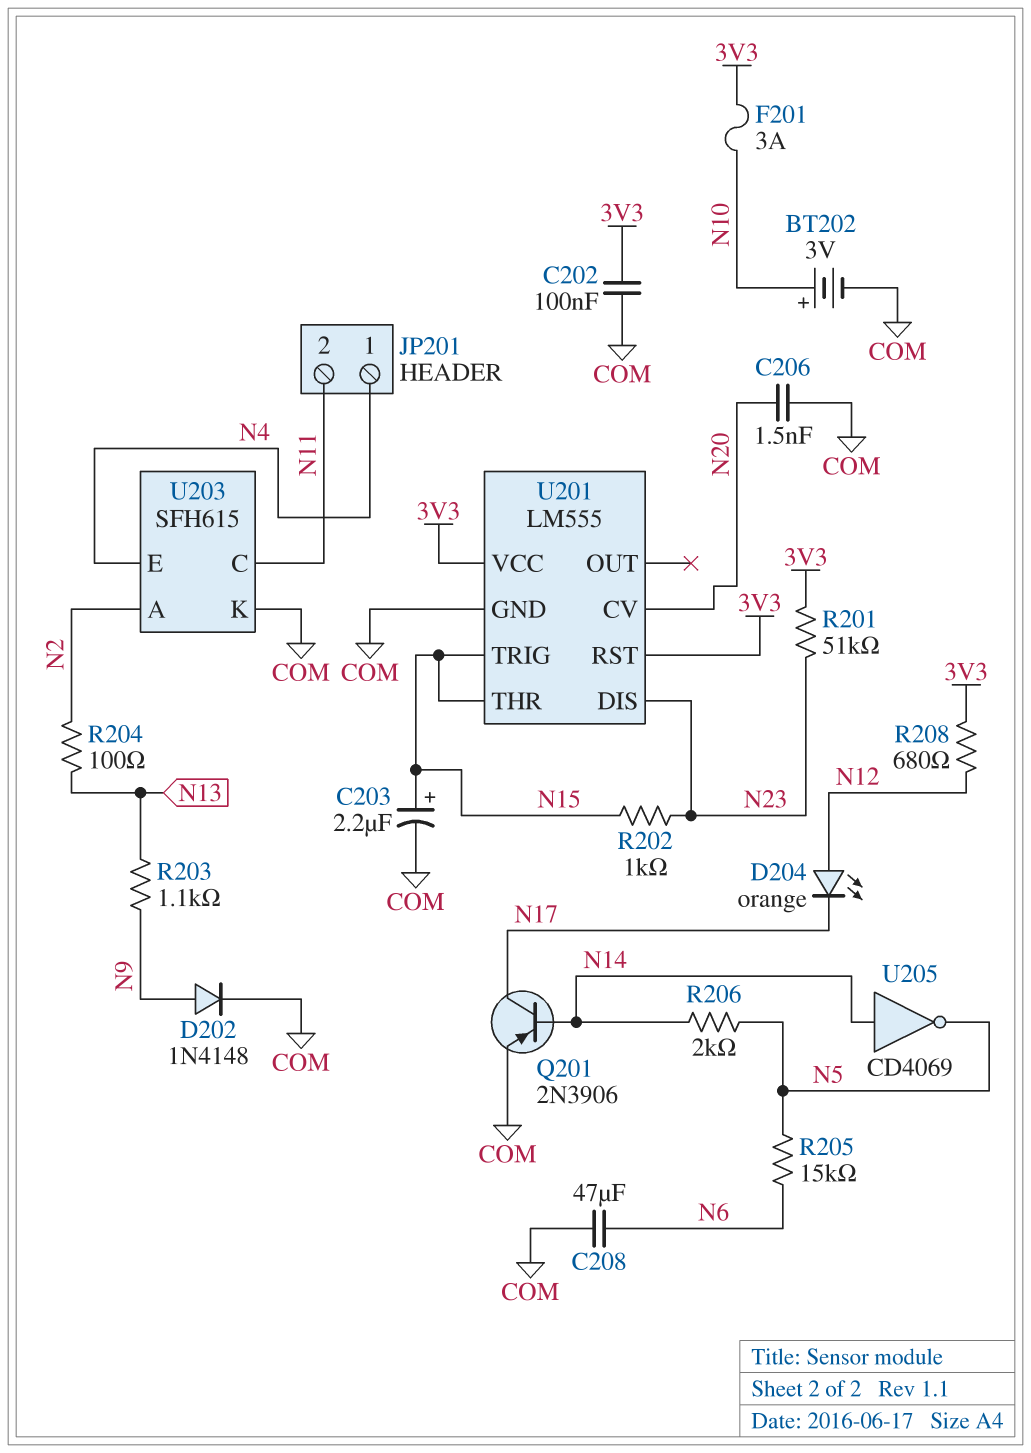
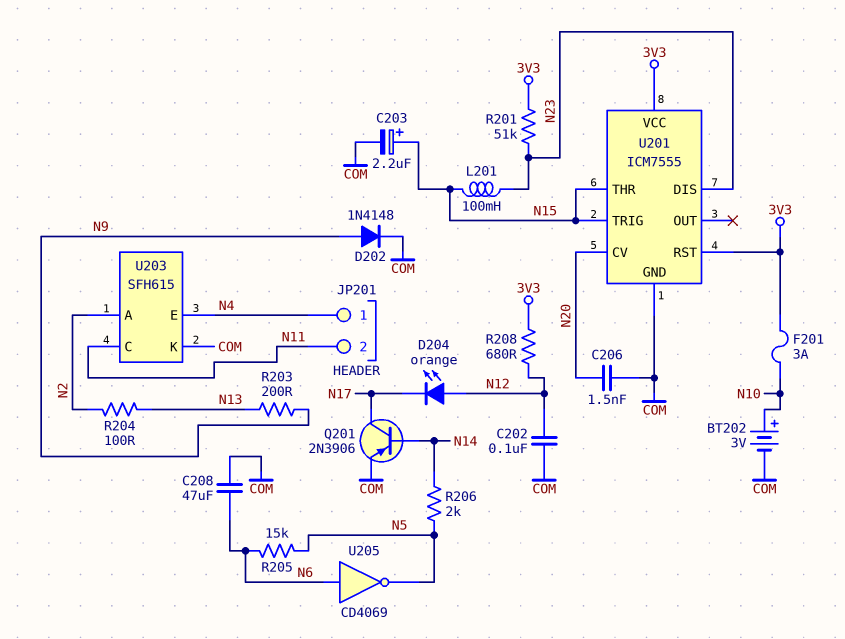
C202: 100nF (3V3, COM) -> 100nF (COM, N12)
L201: none -> 100mH (N15, N23)
R202: 1k (N15, N23) -> none
R203: 1.1k (N9, N13) -> 200 (N9, N13)
U201: LM555 -> ICM7555
U205: NOT CD4069 (in N14, out N5) -> NOT CD4069 (in N6, out N5)

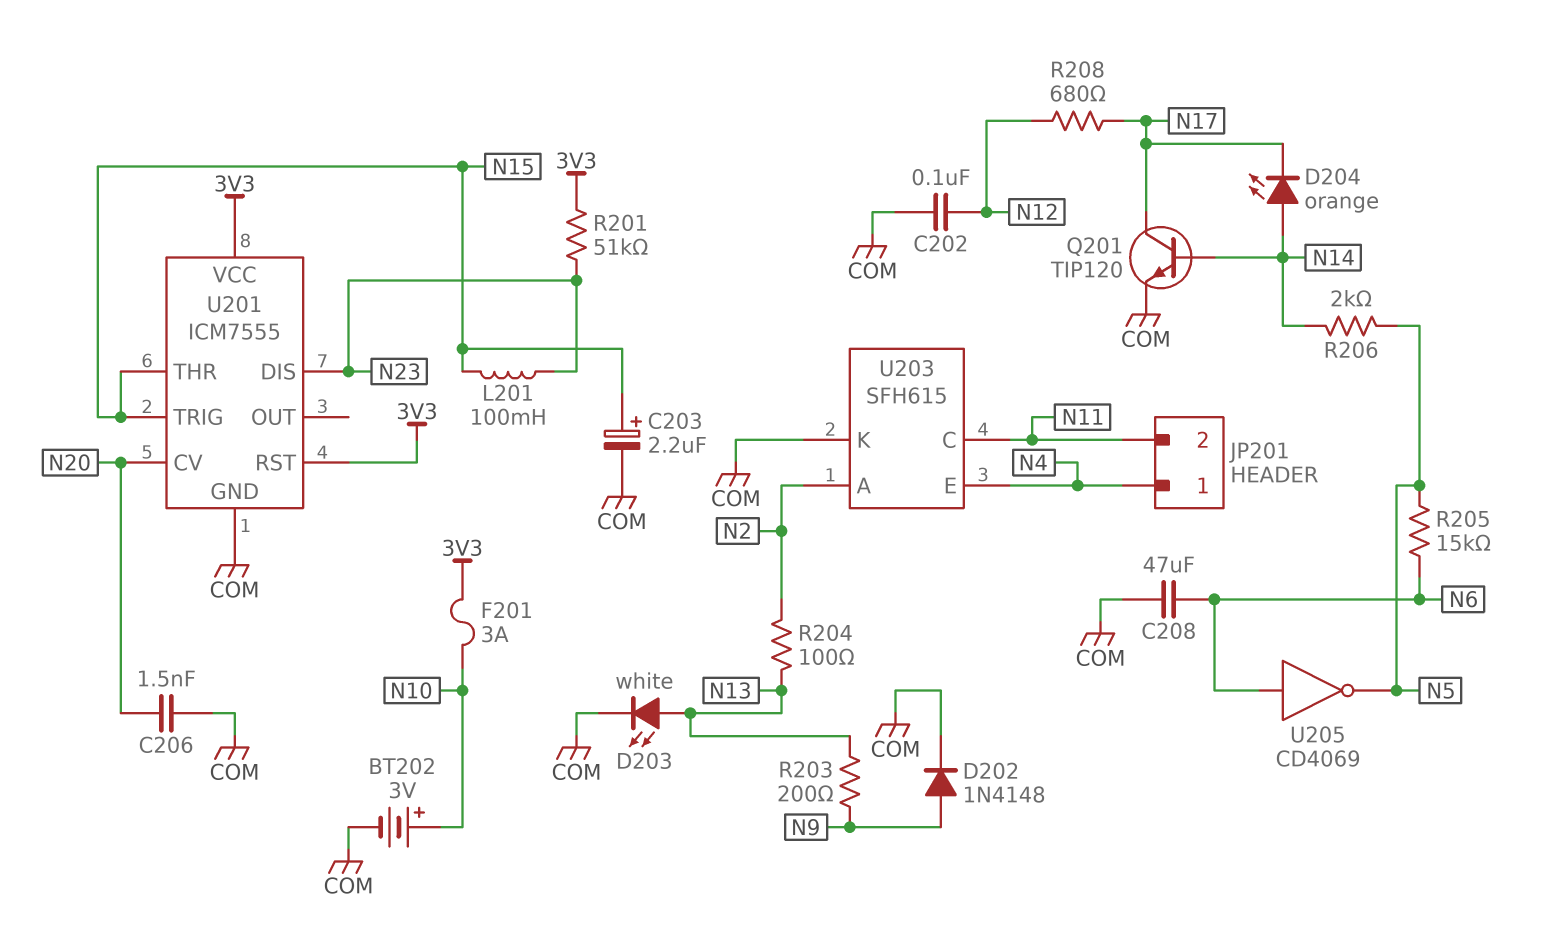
D203: none -> LED white (A N13, K COM)
D204: LED orange (A N12, K N17) -> LED orange (A N14, K N17)
Q201: PNP 2N3906 (B N14, C N17, E COM) -> NPN TIP120 (B N14, C N17, E COM)
R208: 680 (3V3, N12) -> 680 (N12, N17)

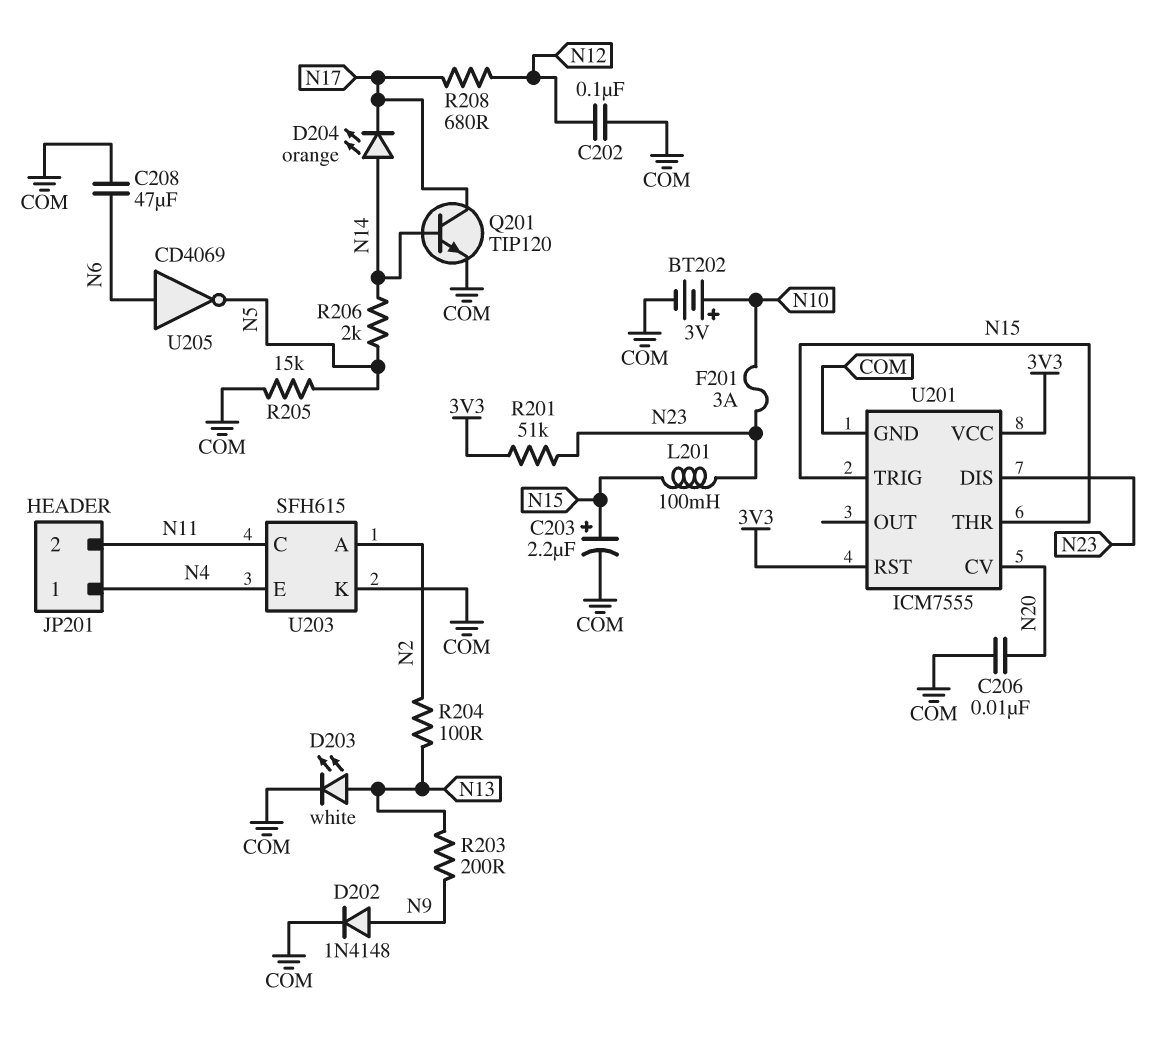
C206: 1.5nF (COM, N20) -> 10nF (COM, N20)
F201: 3A (3V3, N10) -> 3A (N10, N23)
R205: 15k (N5, N6) -> 15k (COM, N5)

